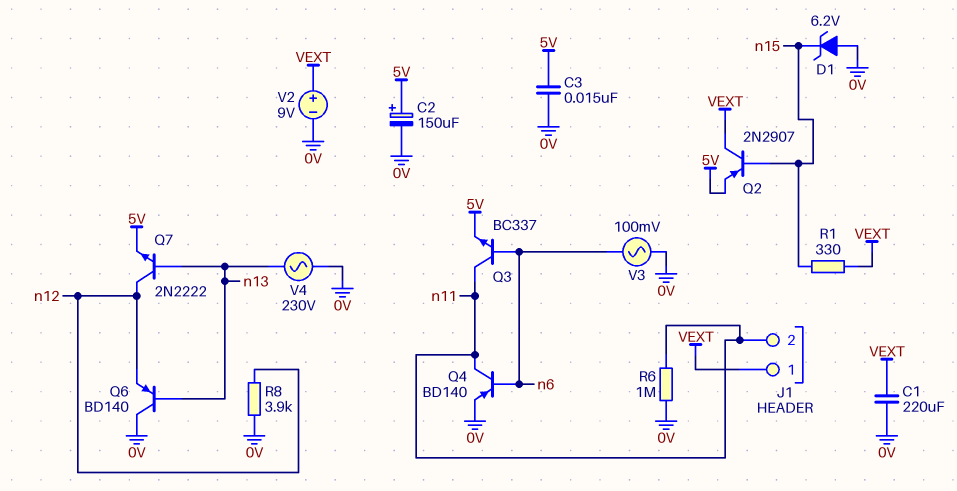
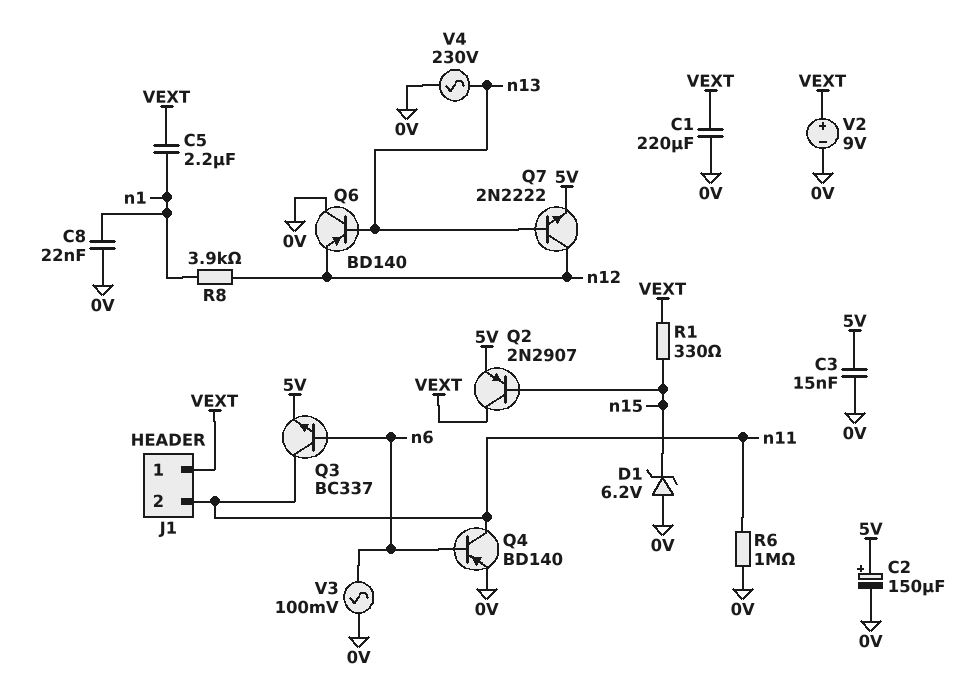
C5: none -> 2.2uF (VEXT, n1)
C8: none -> 22nF (0V, n1)
R8: 3.9k (0V, n12) -> 3.9k (n1, n12)

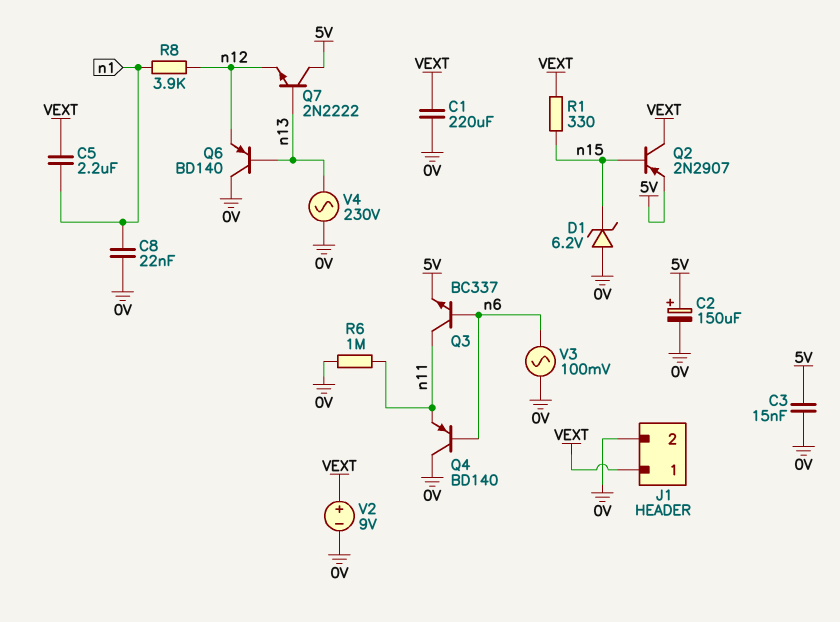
J1 pin 2: n11 -> 0V
Q4: PNP BD140 (B n6, C n11, E 0V) -> PNP BD140 (B n6, C 0V, E n11)
Q7: NPN 2N2222 (B n13, C n12, E 5V) -> NPN 2N2222 (B n13, C 5V, E n12)

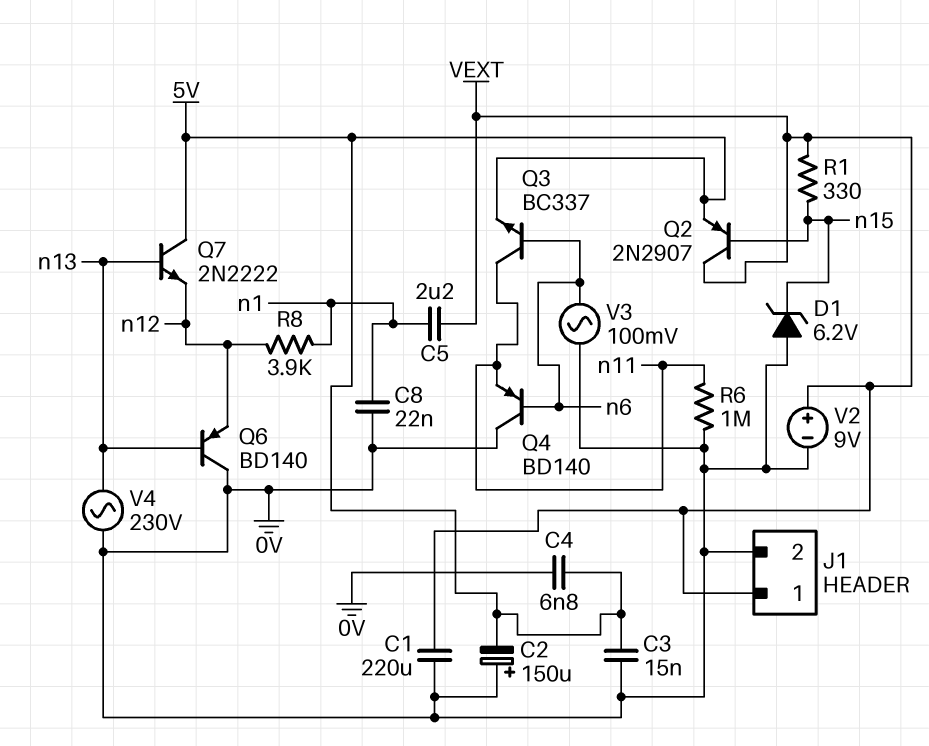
C2: 150uF (plus 5V, minus 0V) -> 150uF (plus 0V, minus 5V)
C4: none -> 6.8nF (0V, 5V)

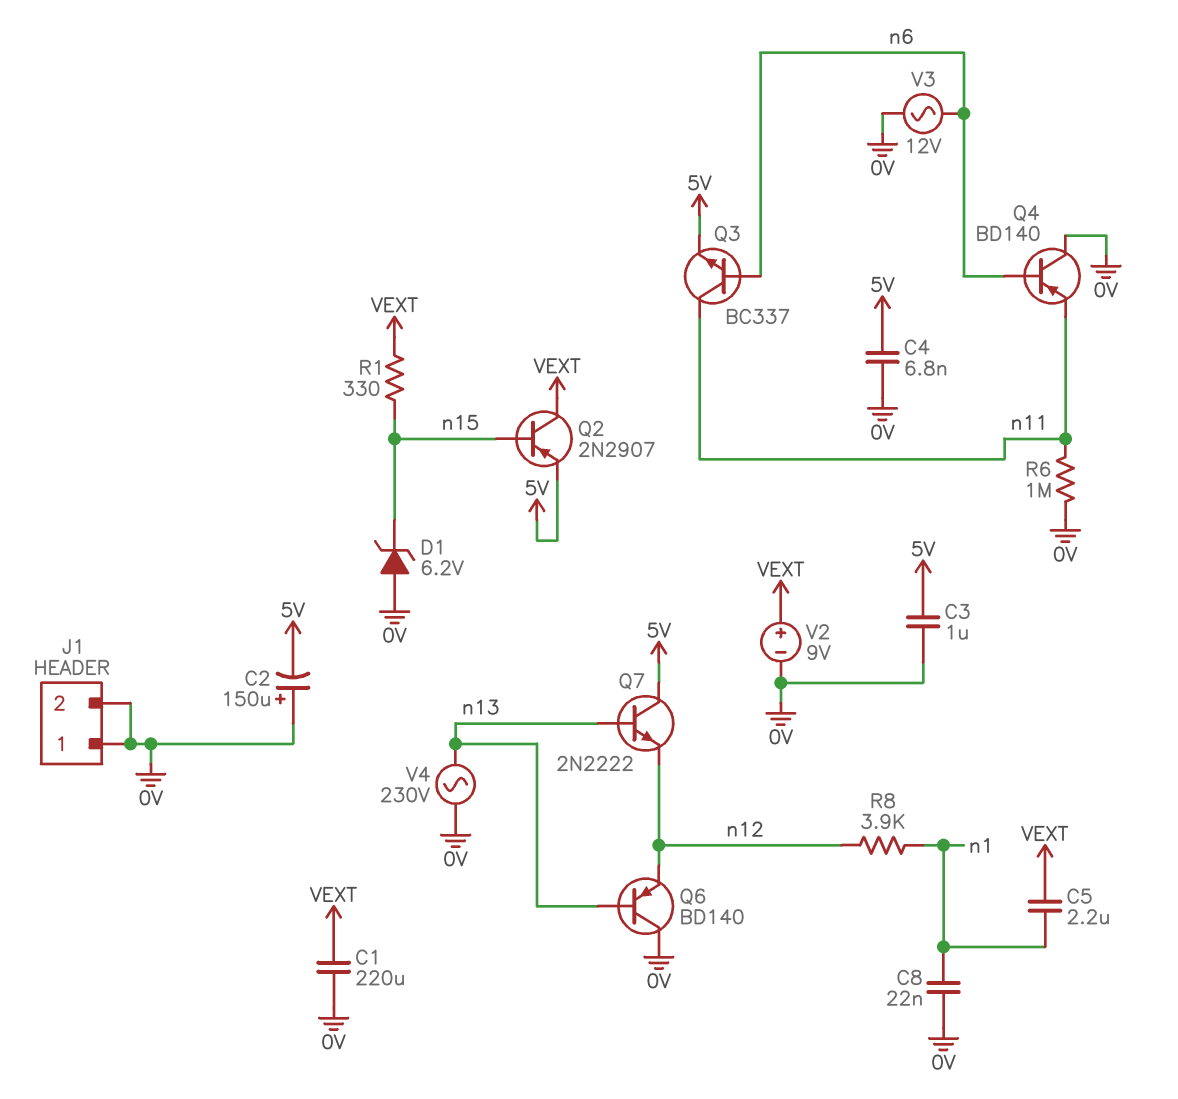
C3: 15nF (0V, 5V) -> 1uF (0V, 5V)
J1 pin 1: VEXT -> 0V
V3: AC 100mV (0V, n6) -> AC 12V (0V, n6)

